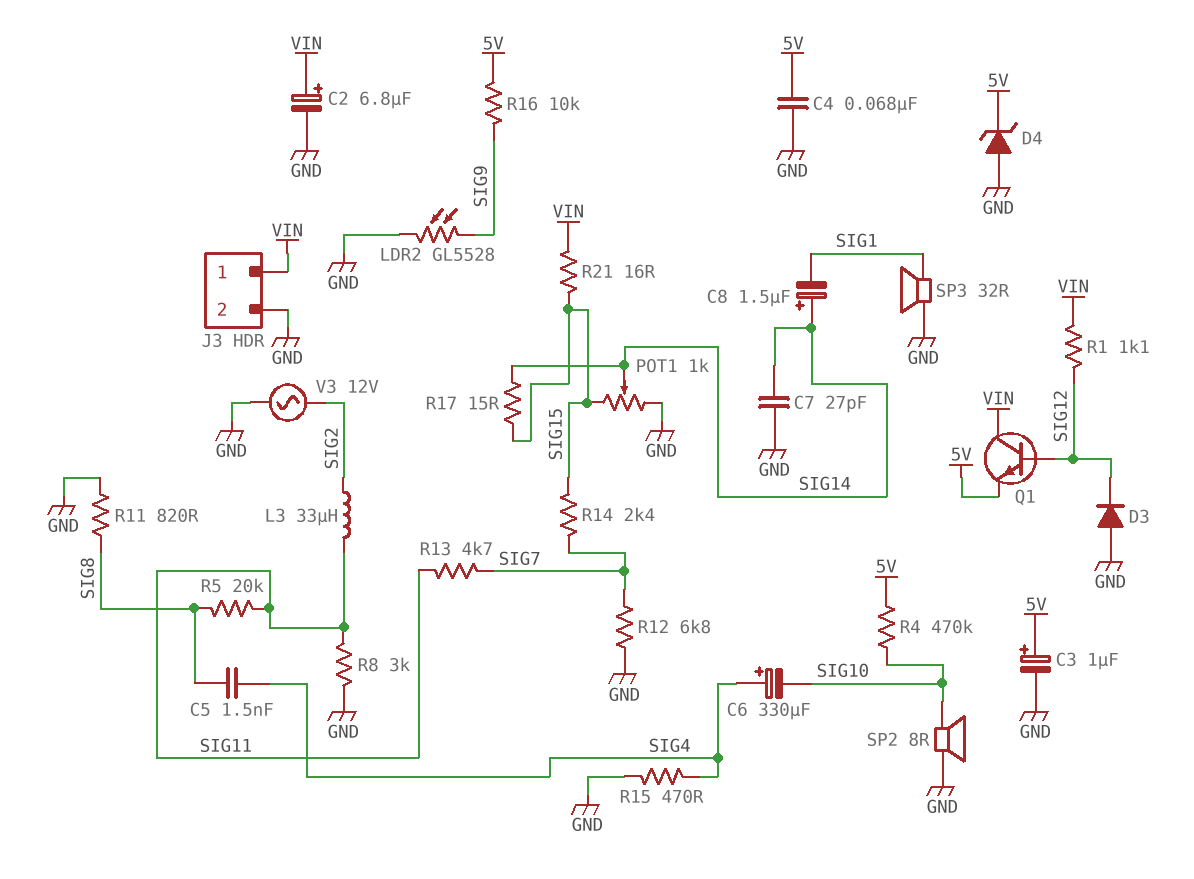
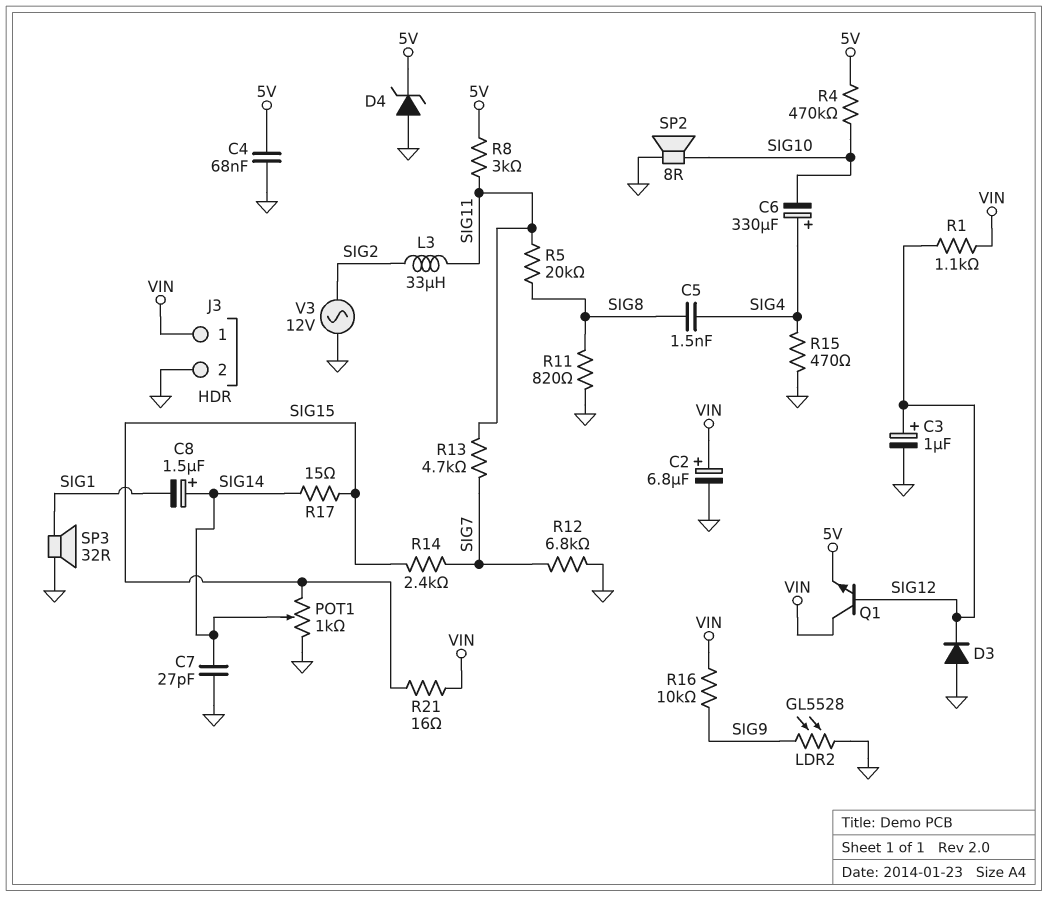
C3: 1uF (plus 5V, minus GND) -> 1uF (plus SIG12, minus GND)
R8: 3k (GND, SIG11) -> 3k (5V, SIG11)
R16: 10k (5V, SIG9) -> 10k (SIG9, VIN)

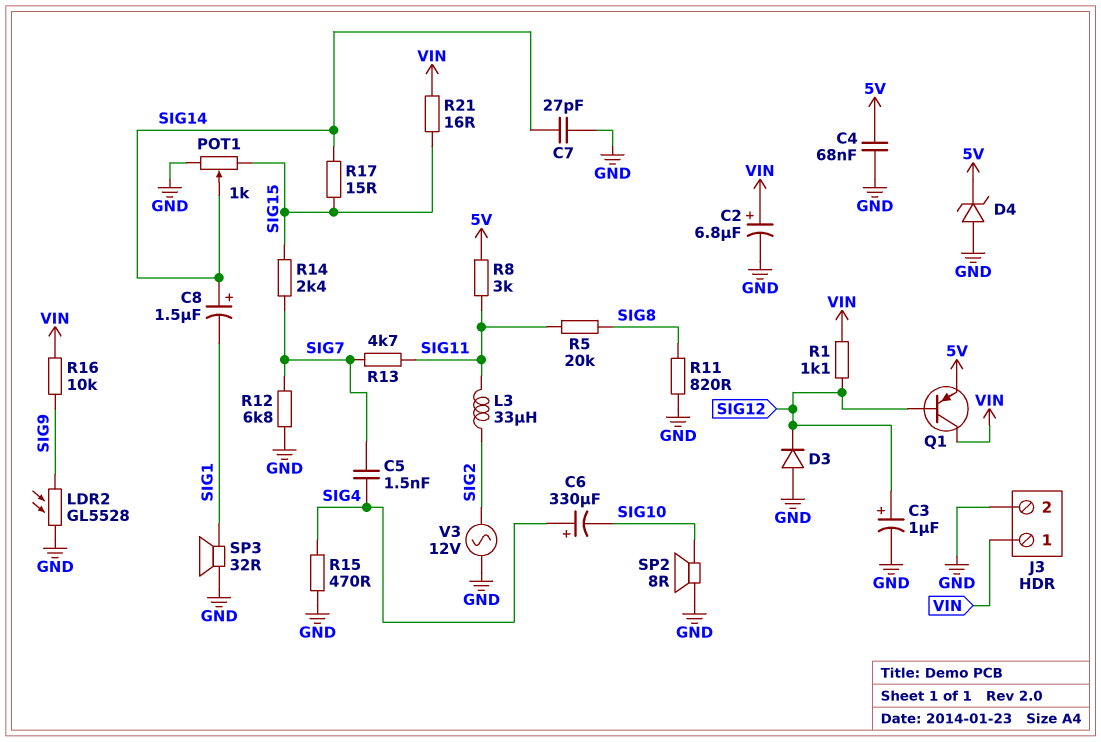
C5: 1.5nF (SIG4, SIG8) -> 1.5nF (SIG4, SIG7)
Q1: NPN (B SIG12, C VIN, E 5V) -> PNP (B SIG12, C VIN, E 5V)
R4: 470k (5V, SIG10) -> none

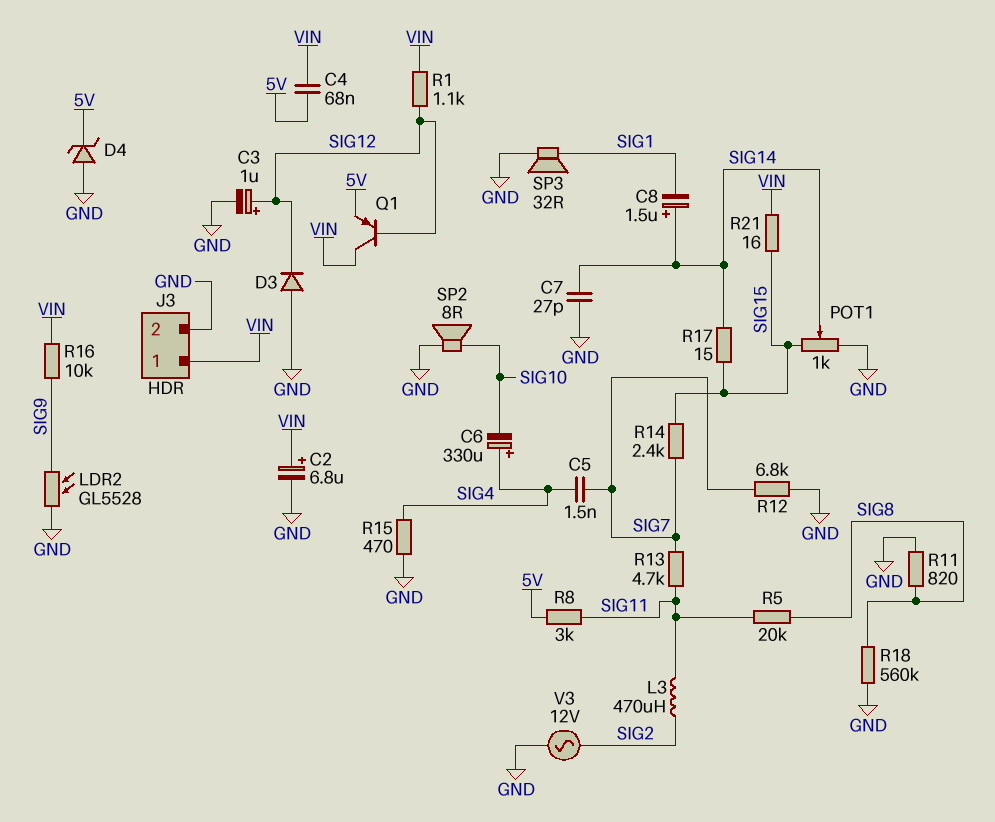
C4: 68nF (5V, GND) -> 68nF (5V, VIN)
L3: 33uH (SIG2, SIG11) -> 470uH (SIG2, SIG11)
R18: none -> 560k (GND, SIG8)

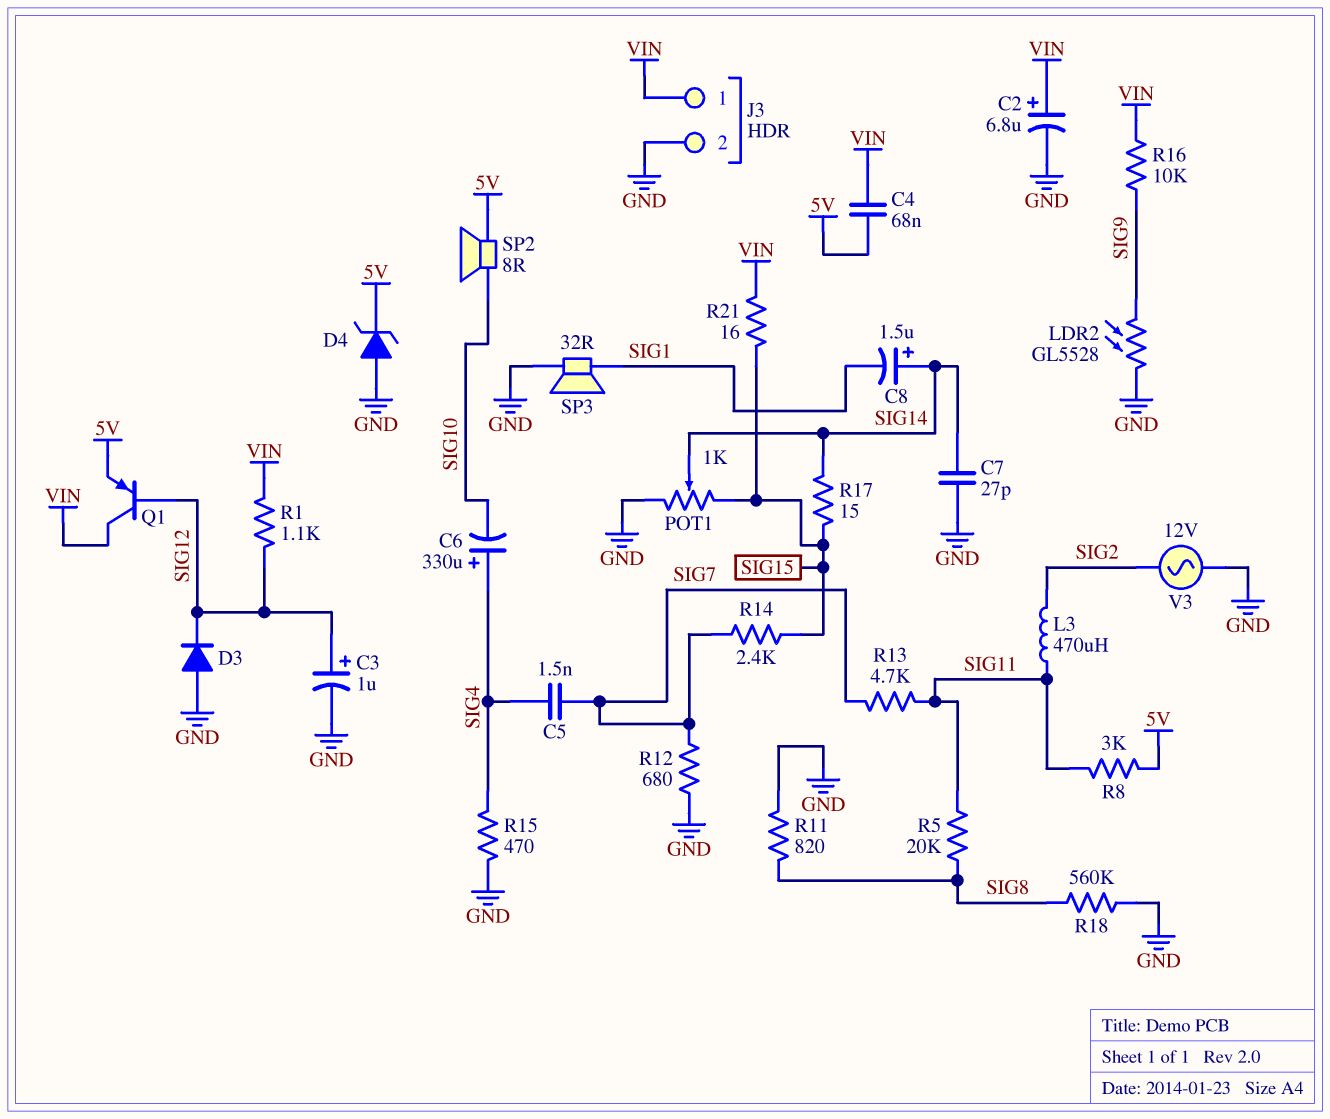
R12: 6.8k (GND, SIG7) -> 680 (GND, SIG7)
SP2: speaker 8R (GND, SIG10) -> speaker 8R (5V, SIG10)

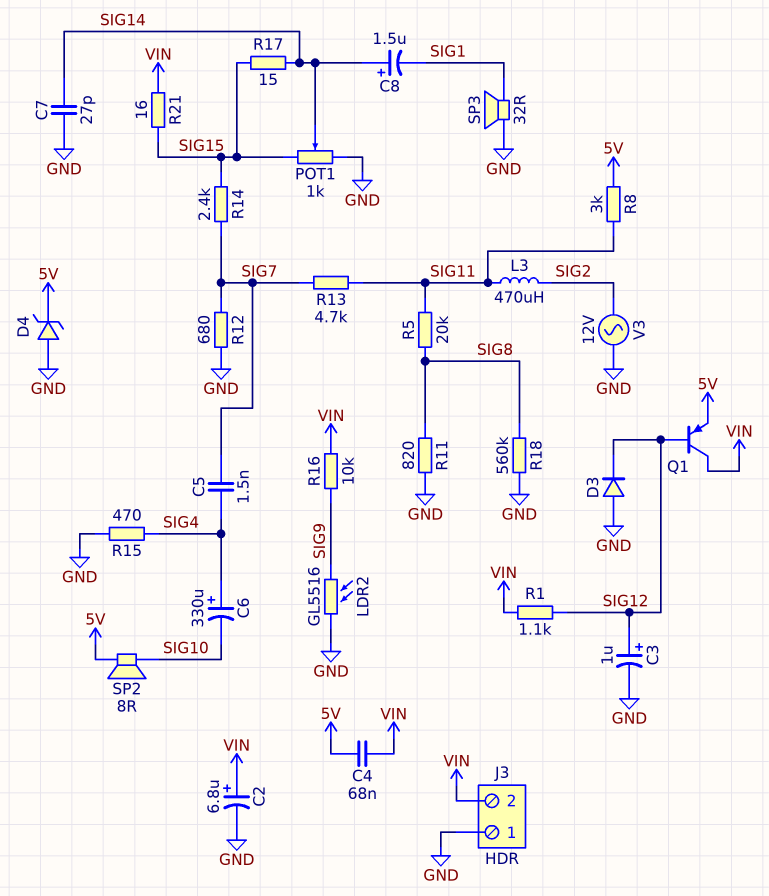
J3 pin 1: VIN -> GND
J3 pin 2: GND -> VIN
LDR2: GL5528 (GND, SIG9) -> GL5516 (GND, SIG9)

